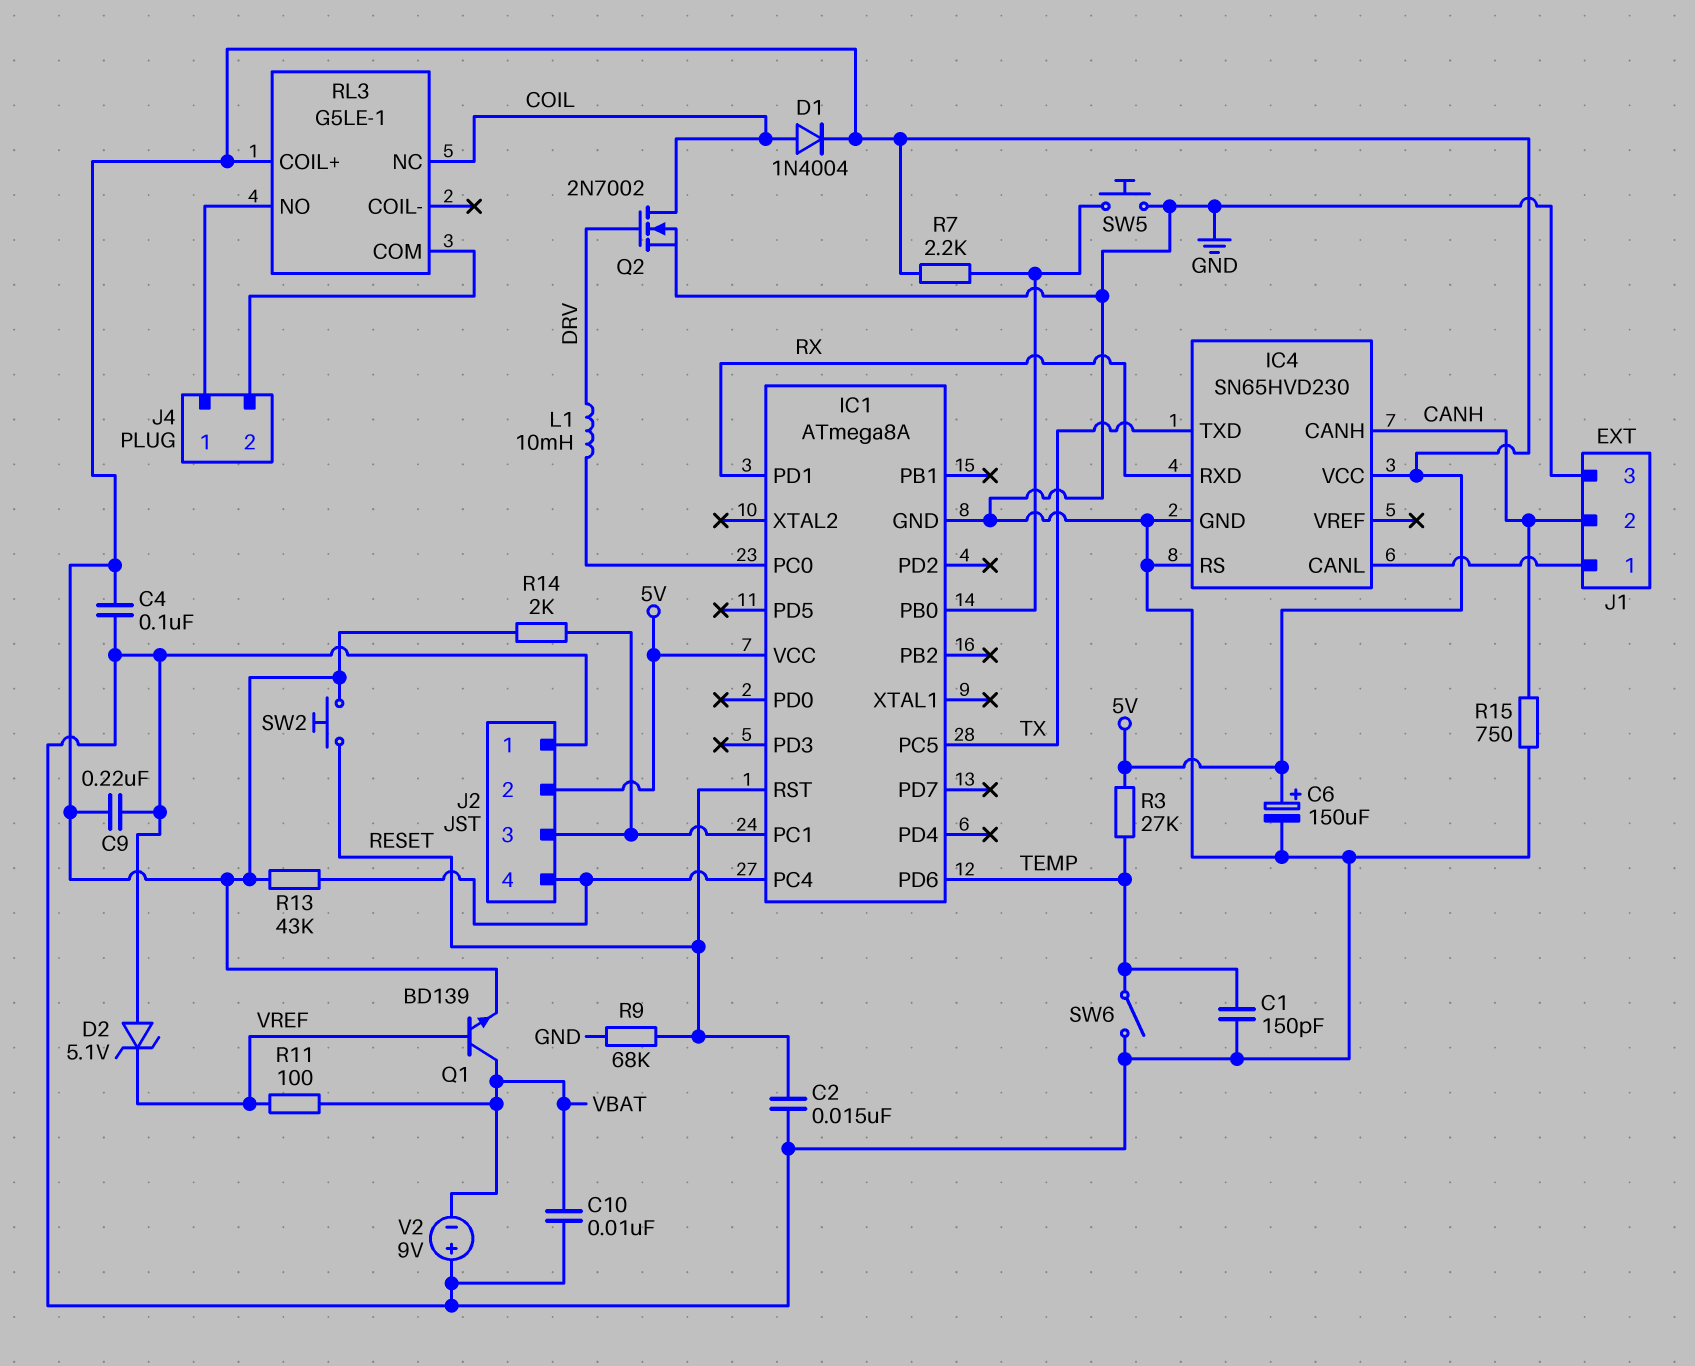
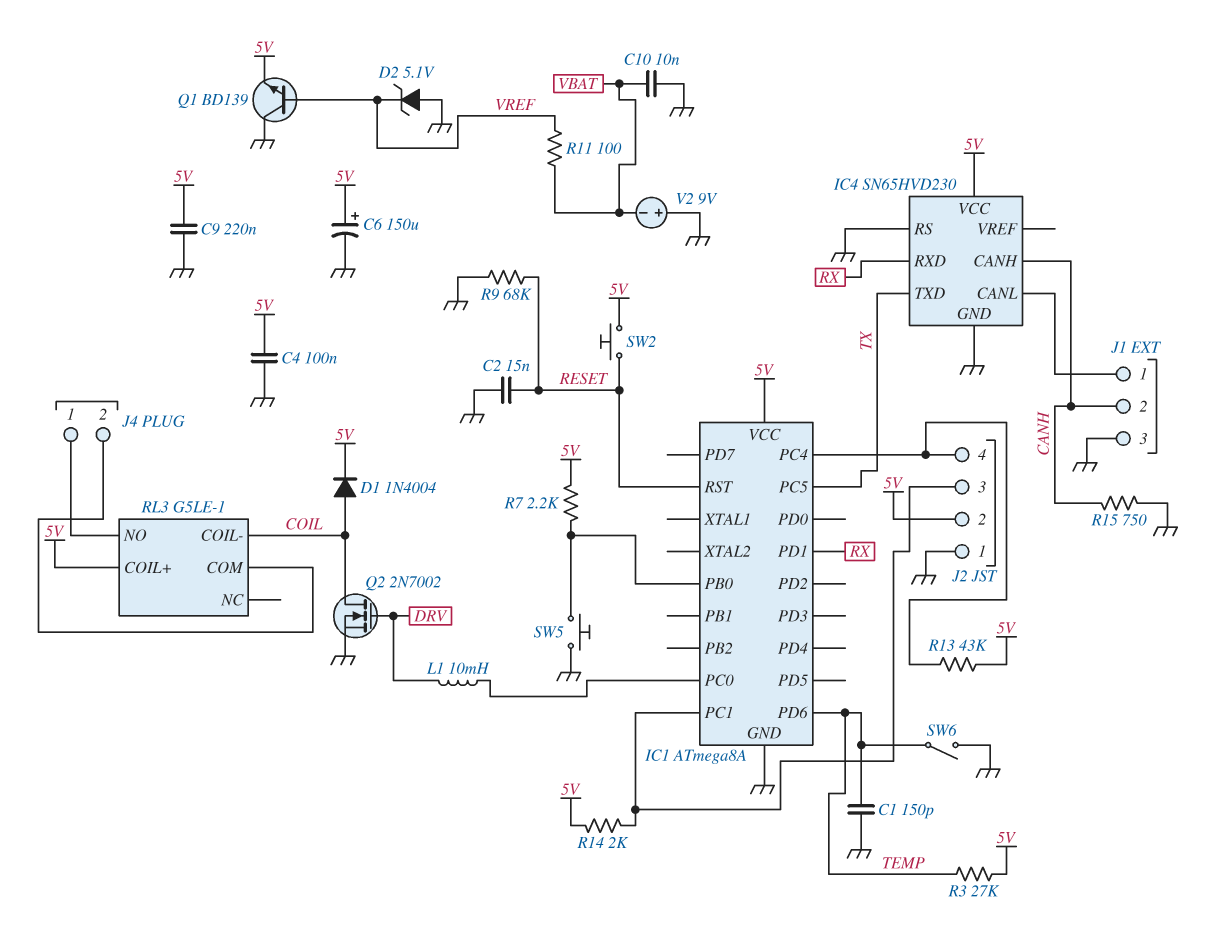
Q1: NPN BD139 (B VREF, C VBAT, E 5V) -> NPN BD139 (B VREF, C GND, E 5V)
RL3 pin COIL-: none -> COIL
RL3 pin NC: COIL -> none

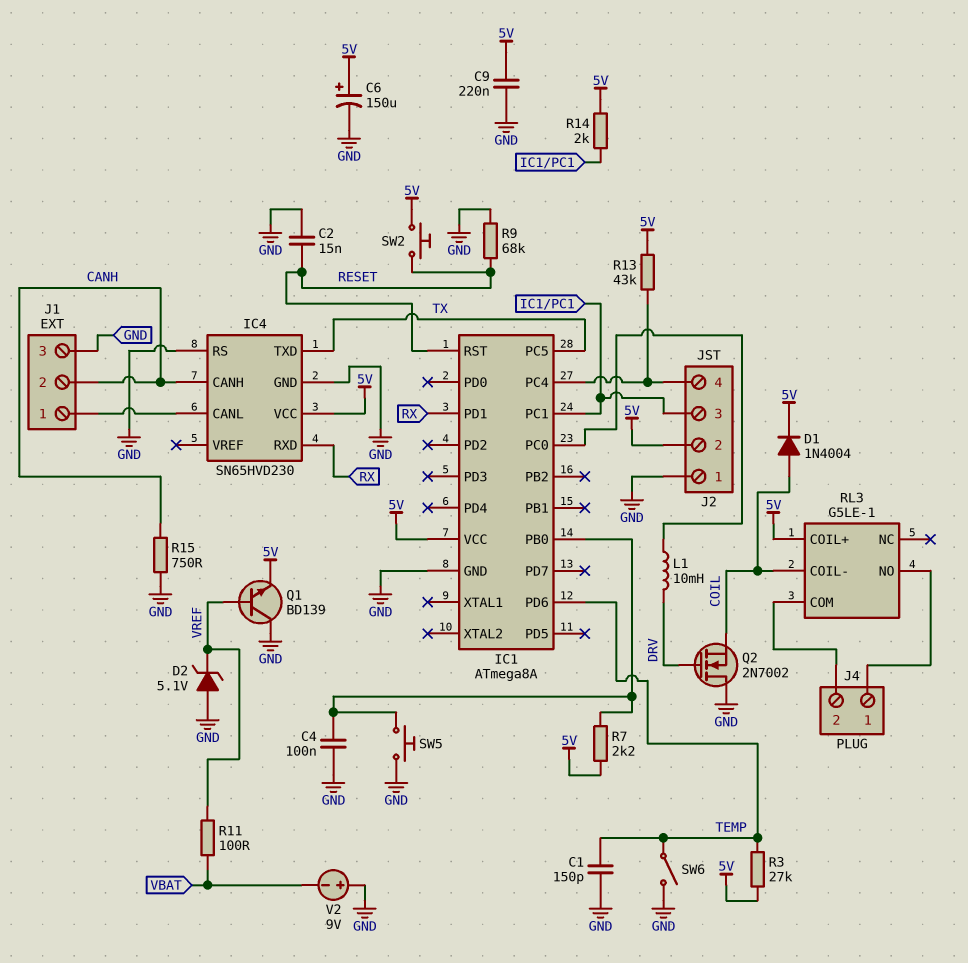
C4: 100nF (5V, GND) -> 100nF (GND, IC1/PB0)
C10: 10nF (GND, VBAT) -> none
Q2: NMOS 2N7002 (G DRV, D COIL, S GND) -> NMOS 2N7002 (G DRV, D GND, S COIL)

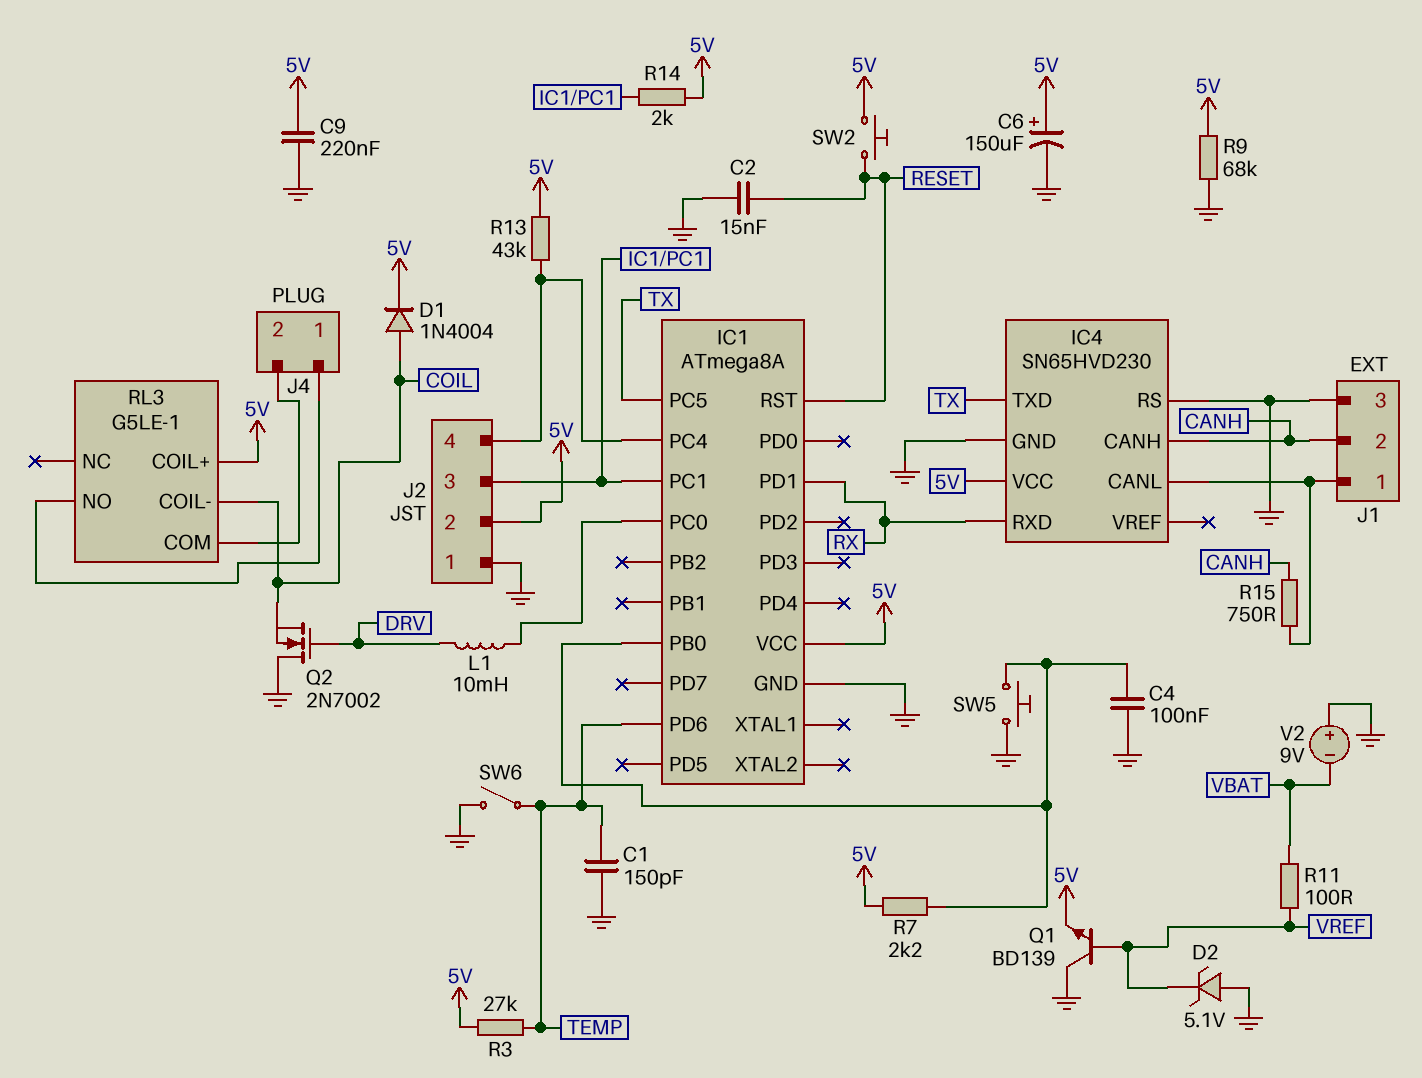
R9: 68k (GND, RESET) -> 68k (5V, GND)
R15: 750 (CANH, GND) -> 750 (CANH, IC4/CANL)

